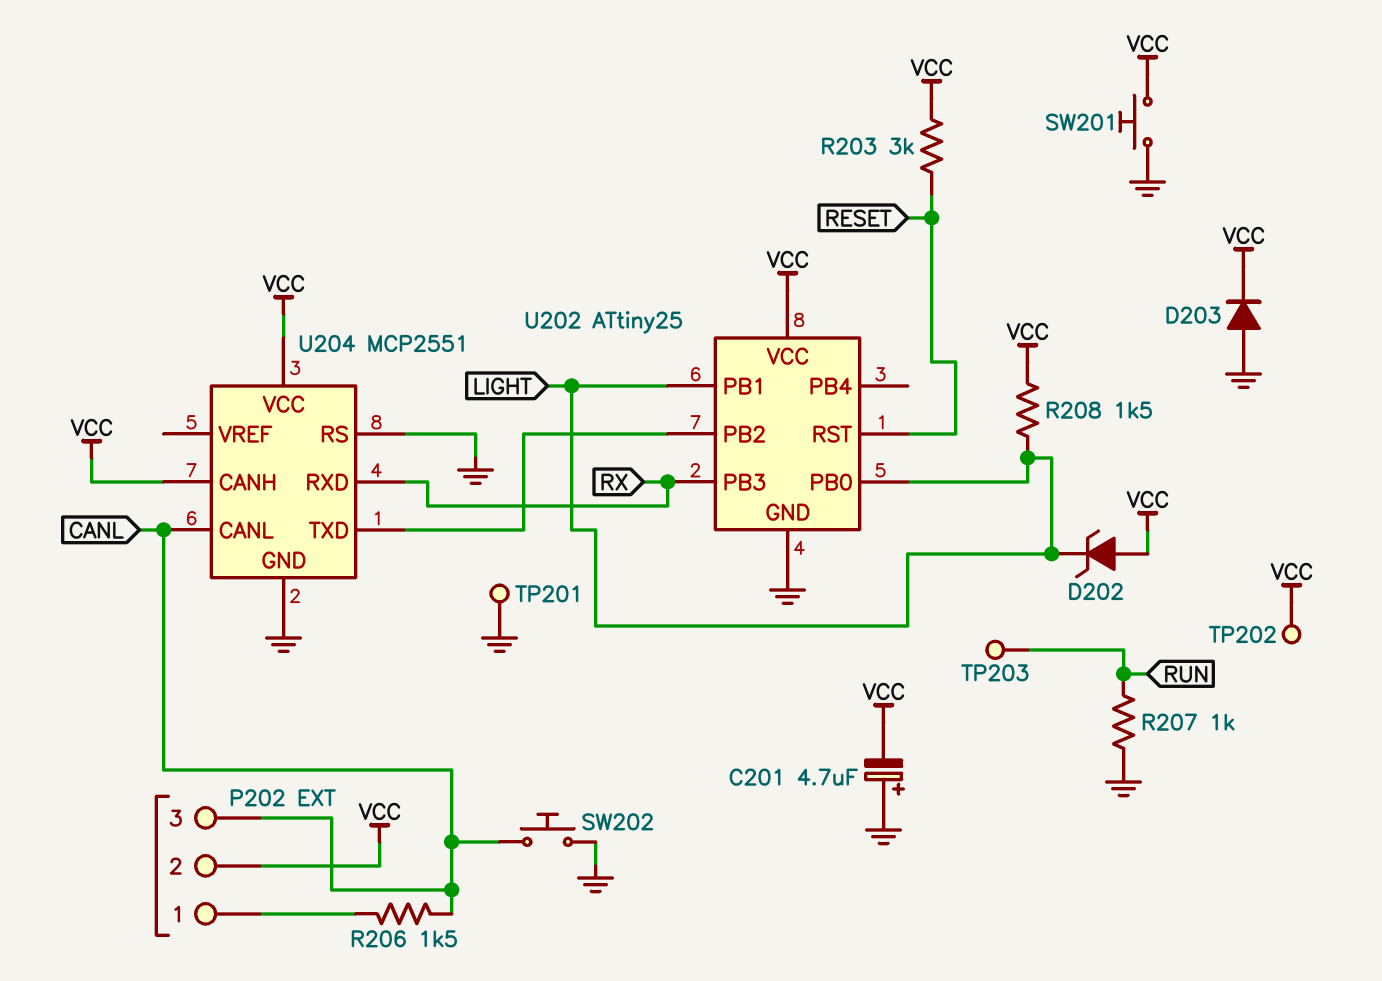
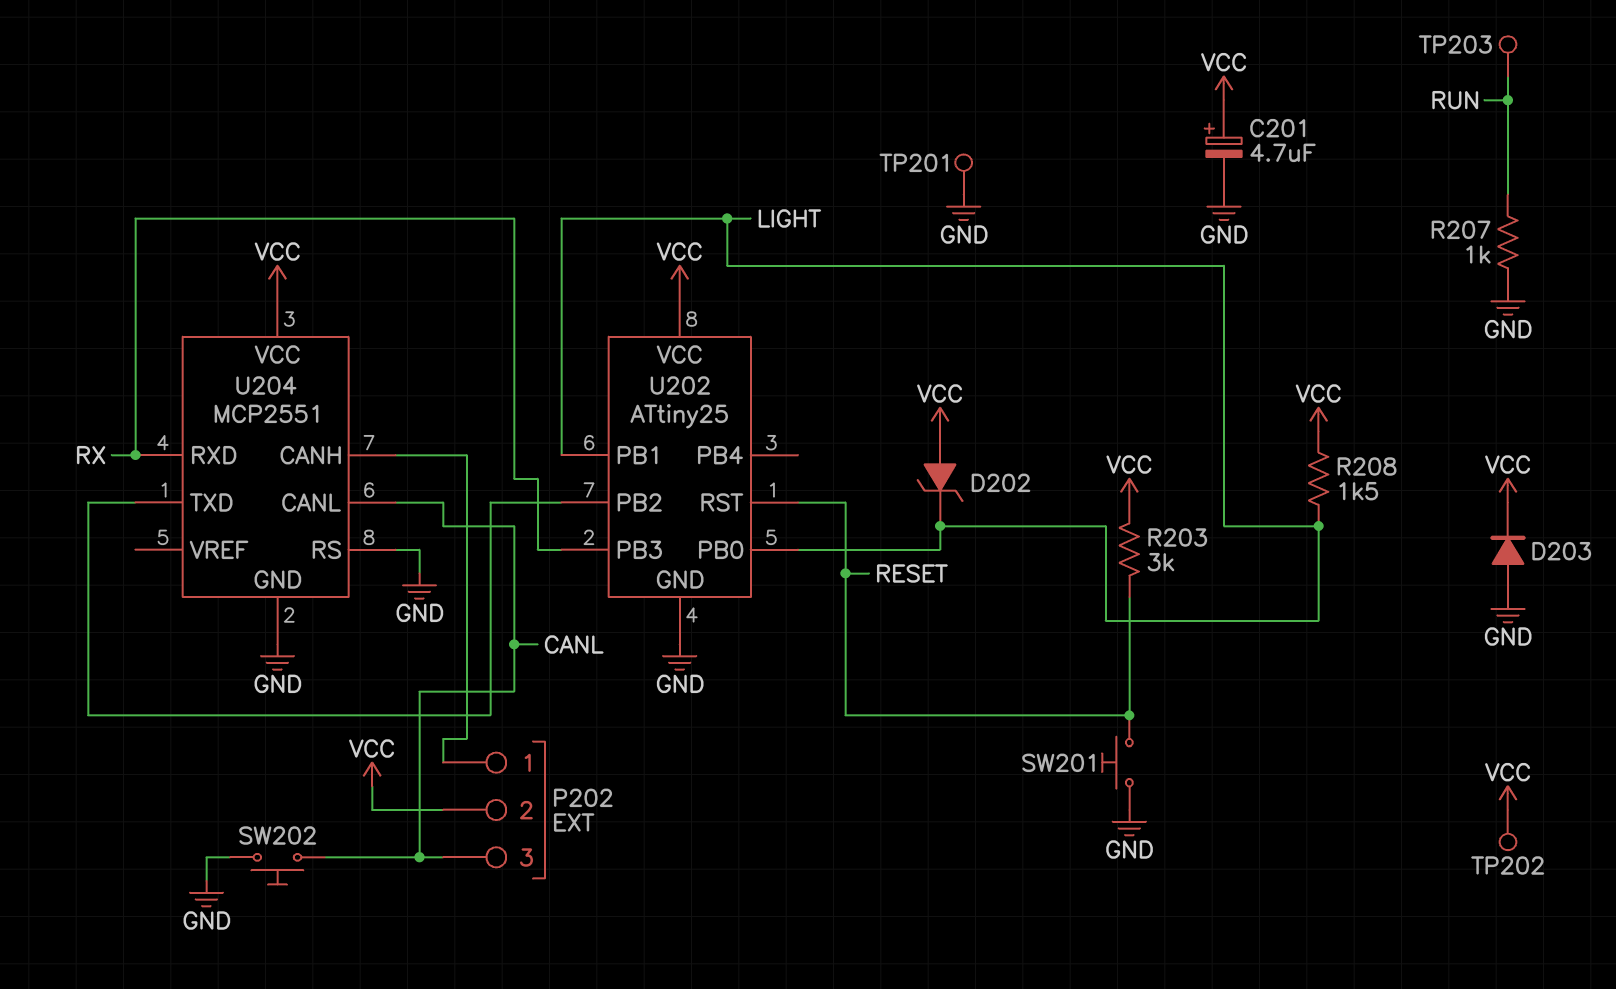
C201: 4.7uF (plus GND, minus VCC) -> 4.7uF (plus VCC, minus GND)
R206: 1.5k (CANL, P202/1) -> none
SW201: button (GND, VCC) -> button (GND, RESET)
U204 pin CANH: VCC -> P202/1

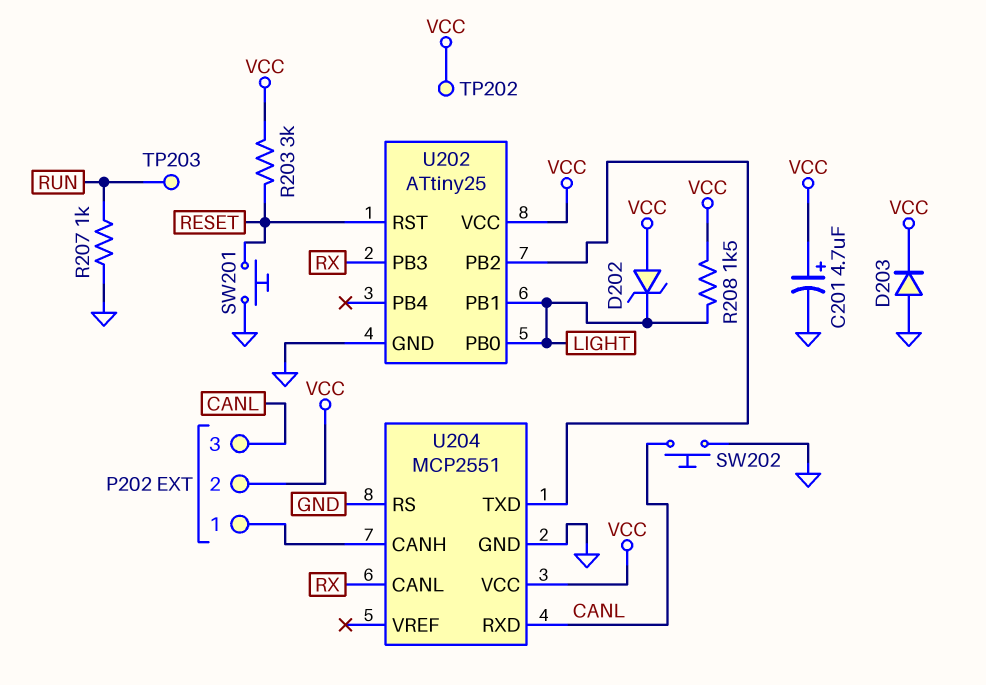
TP201: test point (GND) -> none
U204 pin CANL: CANL -> RX
U204 pin RXD: RX -> CANL

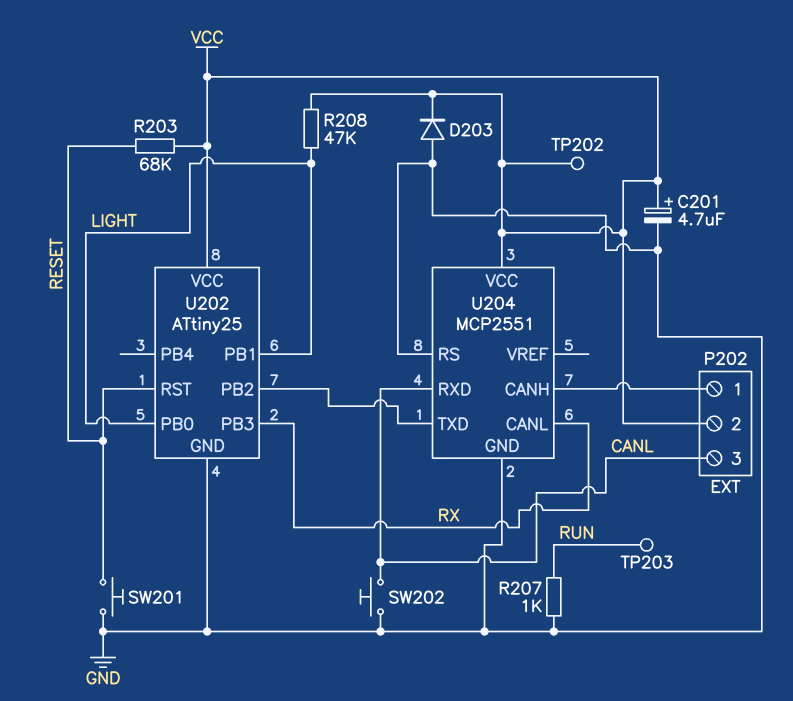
D202: zener (A VCC, K LIGHT) -> none
R203: 3k (RESET, VCC) -> 68k (RESET, VCC)
R208: 1.5k (LIGHT, VCC) -> 47k (LIGHT, VCC)

